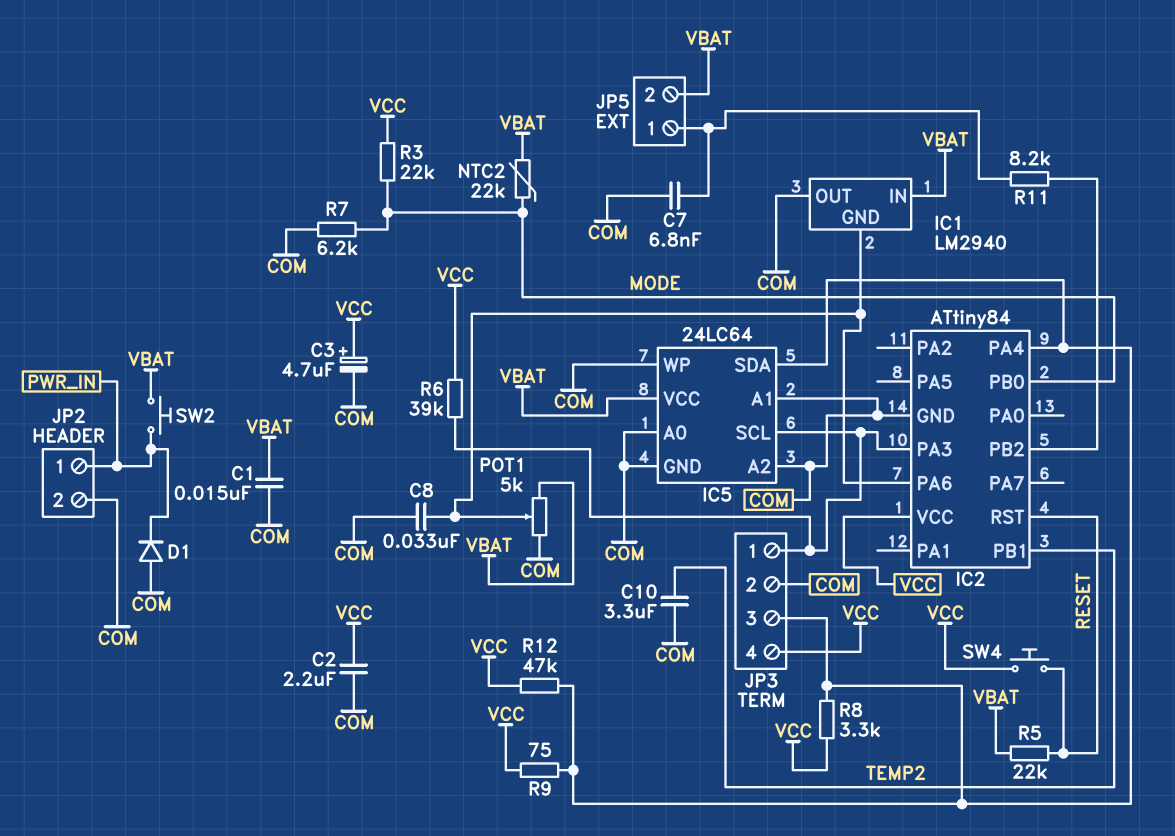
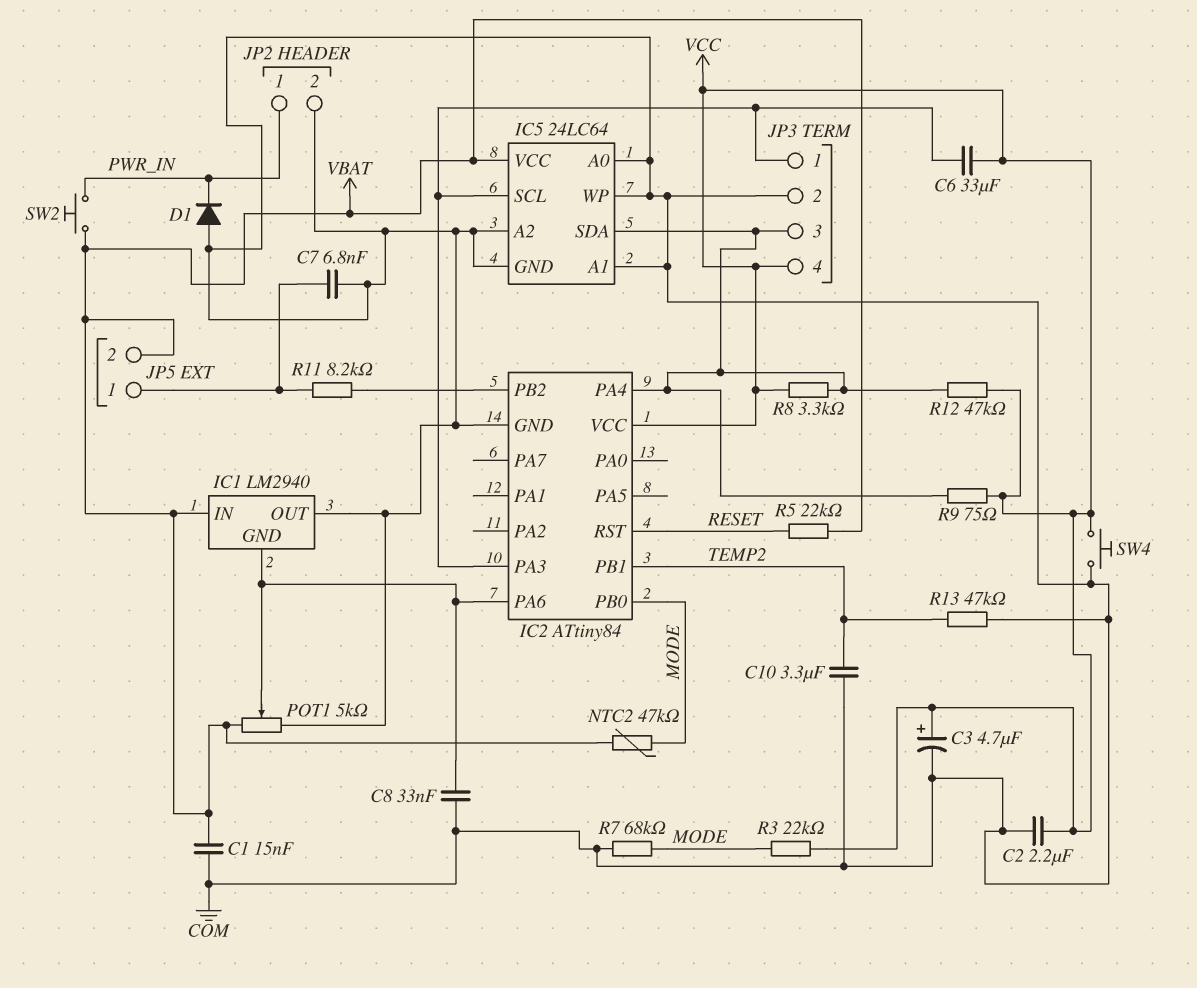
C6: none -> 33uF (IC2/PA3, VCC)
NTC2: 22k (MODE, VBAT) -> 47k (MODE, VBAT)
R6: 39k (IC2/PA3, VCC) -> none
R7: 6.2k (COM, MODE) -> 68k (COM, MODE)
R13: none -> 47k (COM, TEMP2)
SW4: button (RESET, VCC) -> button (COM, VCC)

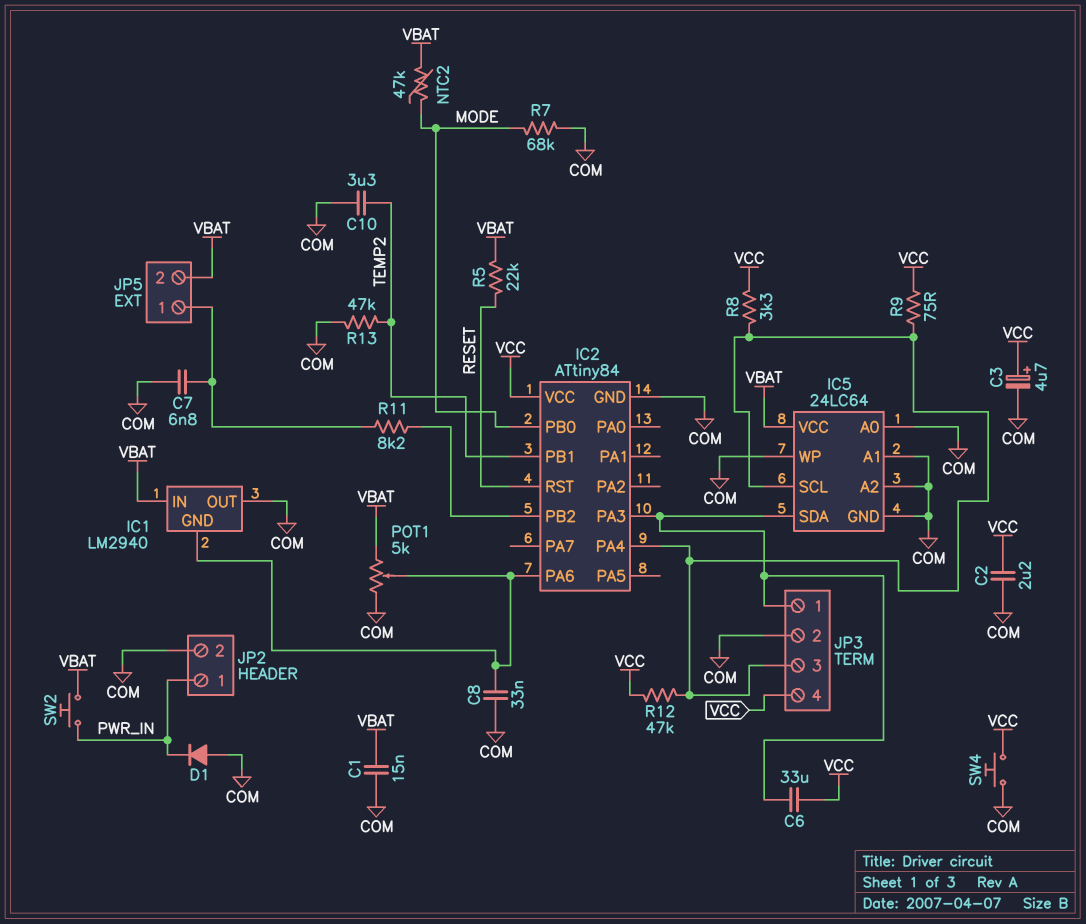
IC5 pin SCL: IC2/PA3 -> IC2/PA4
IC5 pin SDA: IC2/PA4 -> IC2/PA3
R3: 22k (MODE, VCC) -> none

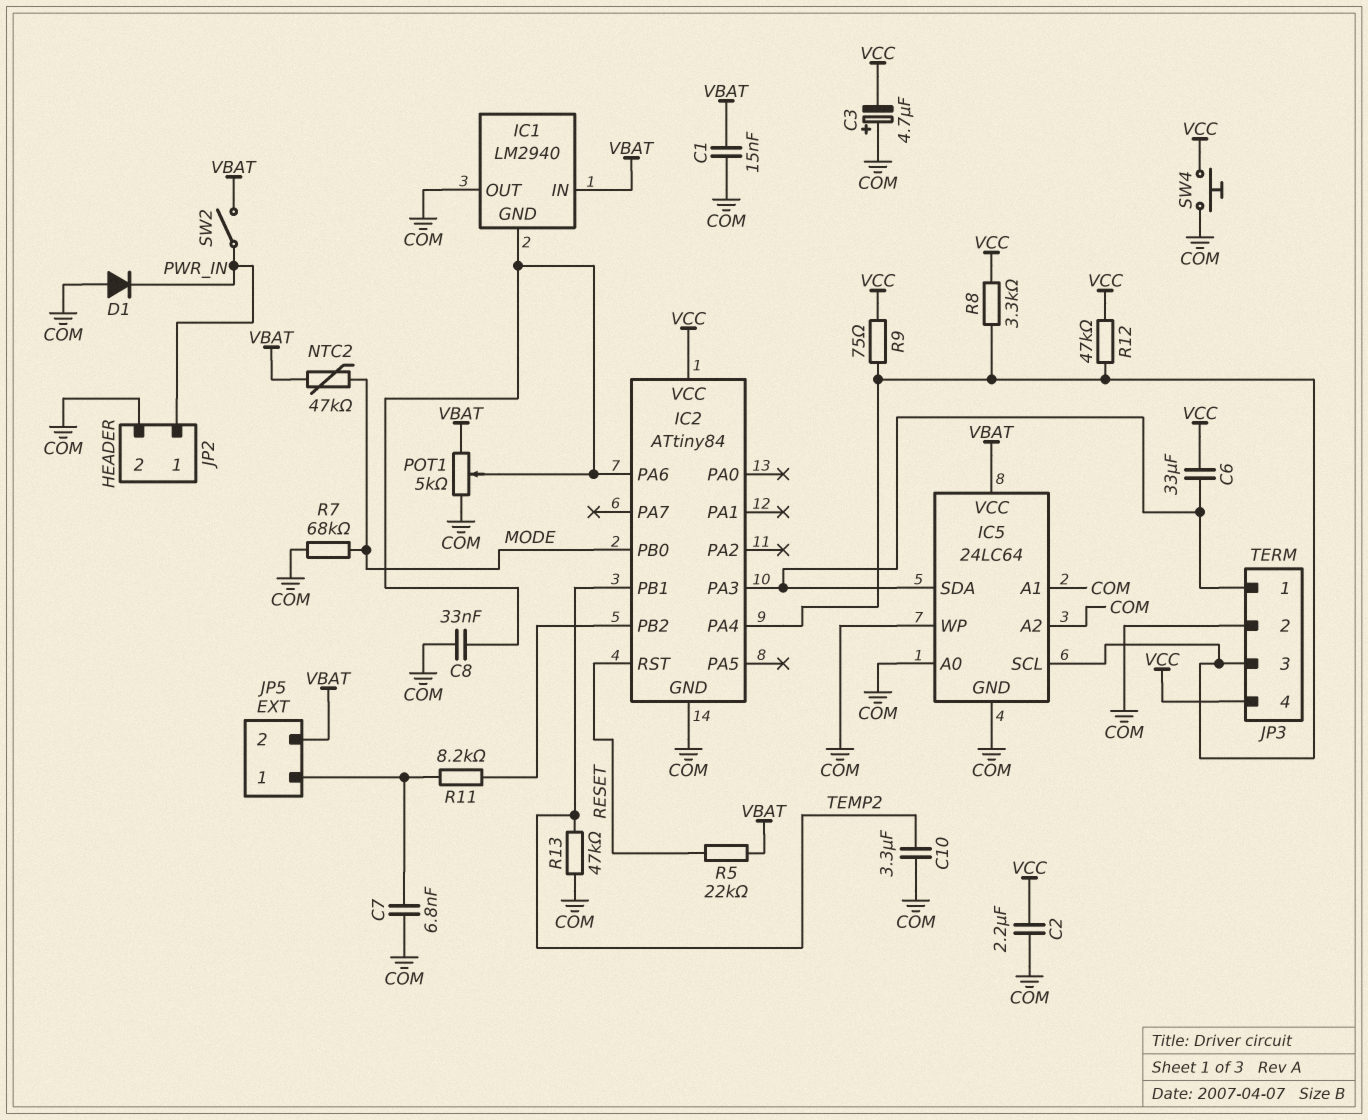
C3: 4.7uF (plus VCC, minus COM) -> 4.7uF (plus COM, minus VCC)
SW2: button (PWR_IN, VBAT) -> switch (PWR_IN, VBAT)

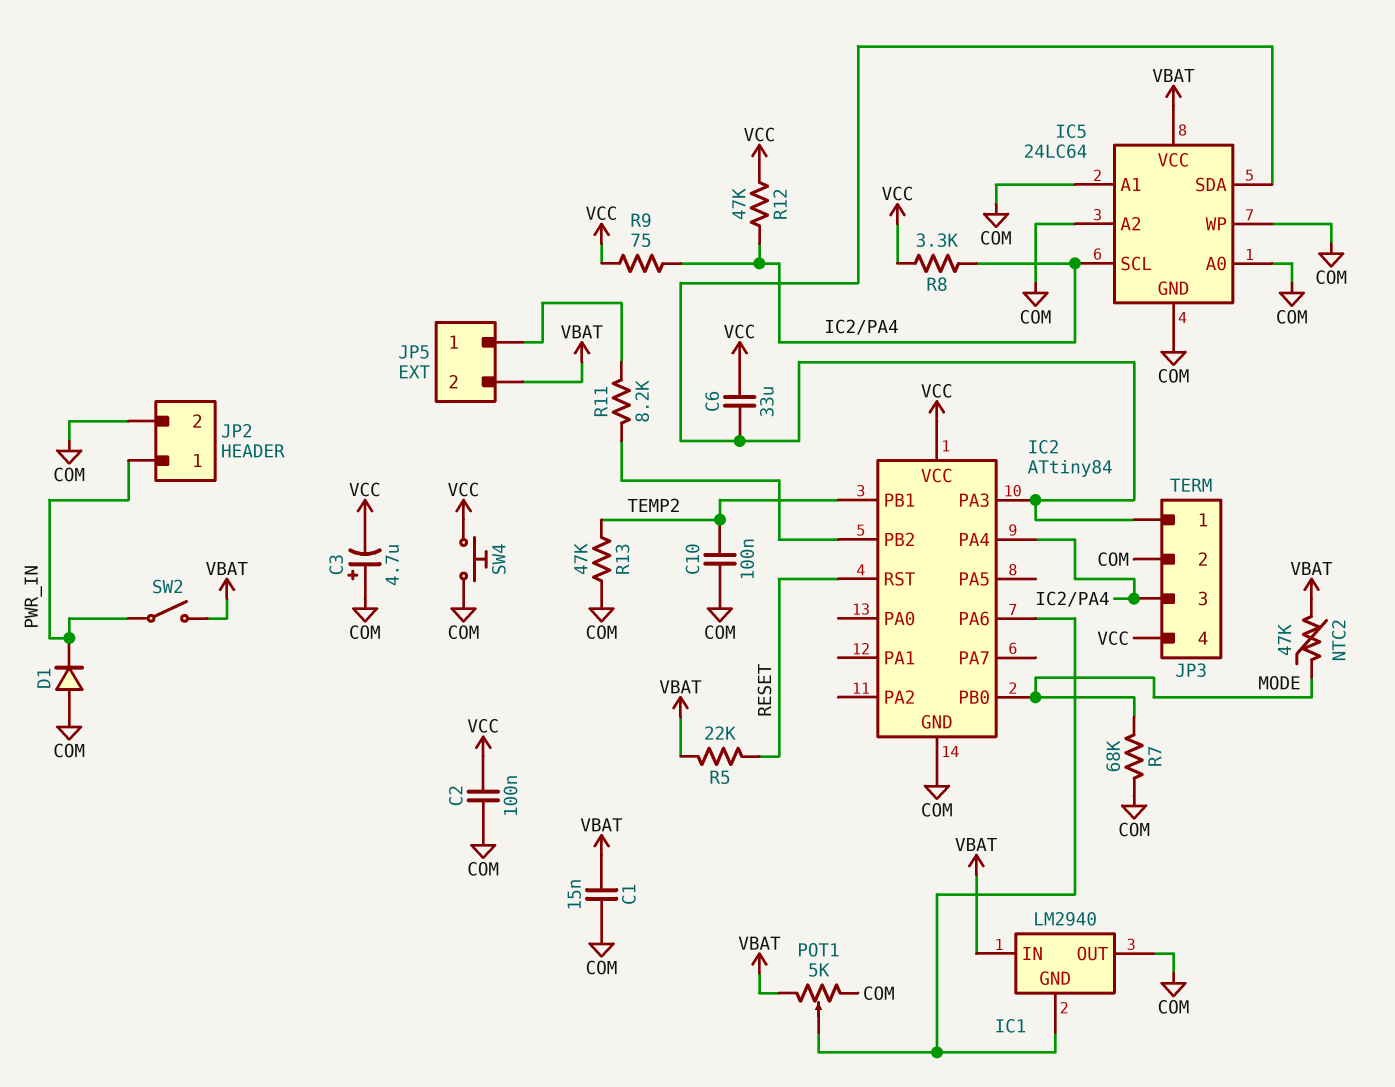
C2: 2.2uF (COM, VCC) -> 100nF (COM, VCC)
C7: 6.8nF (COM, JP5/1) -> none
C8: 33nF (COM, IC1/GND) -> none
C10: 3.3uF (COM, TEMP2) -> 100nF (COM, TEMP2)

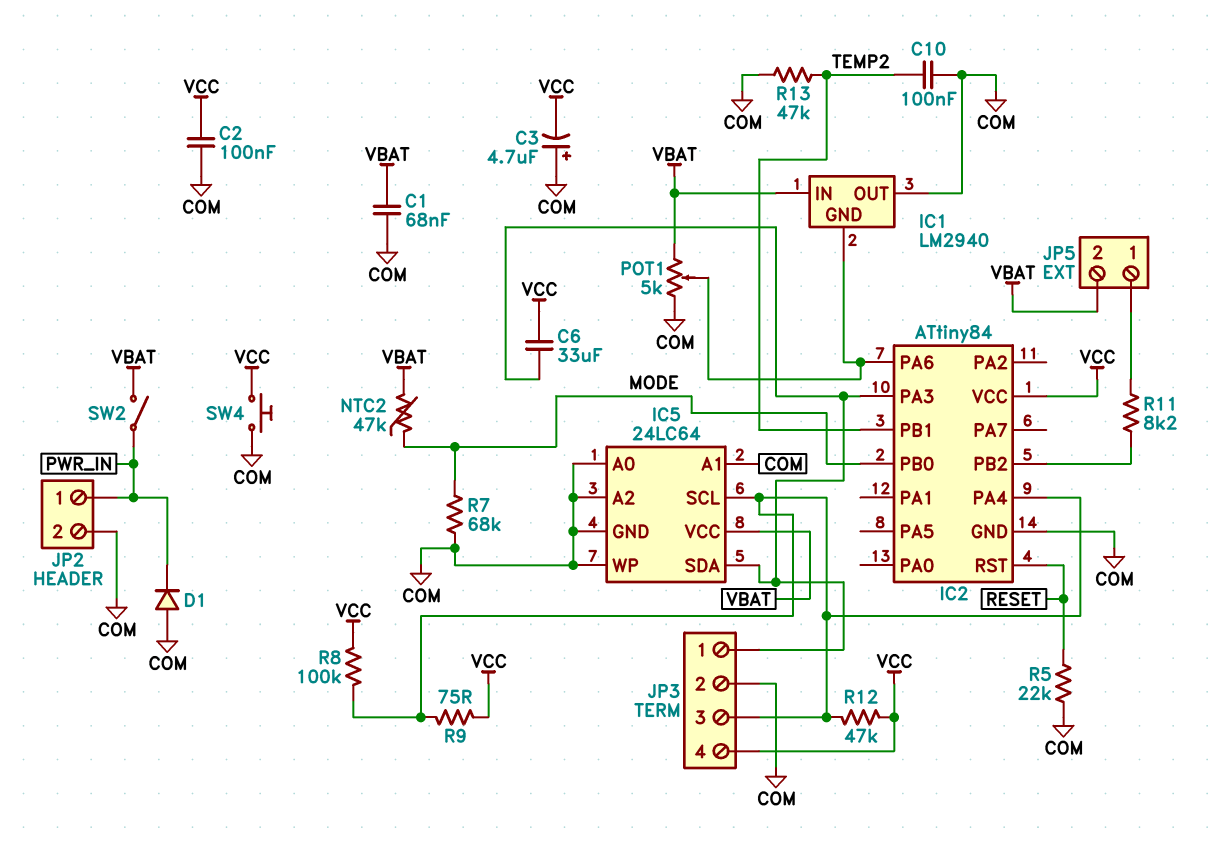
C1: 15nF (COM, VBAT) -> 68nF (COM, VBAT)
R5: 22k (RESET, VBAT) -> 22k (COM, RESET)
R8: 3.3k (IC2/PA4, VCC) -> 100k (IC2/PA4, VCC)

